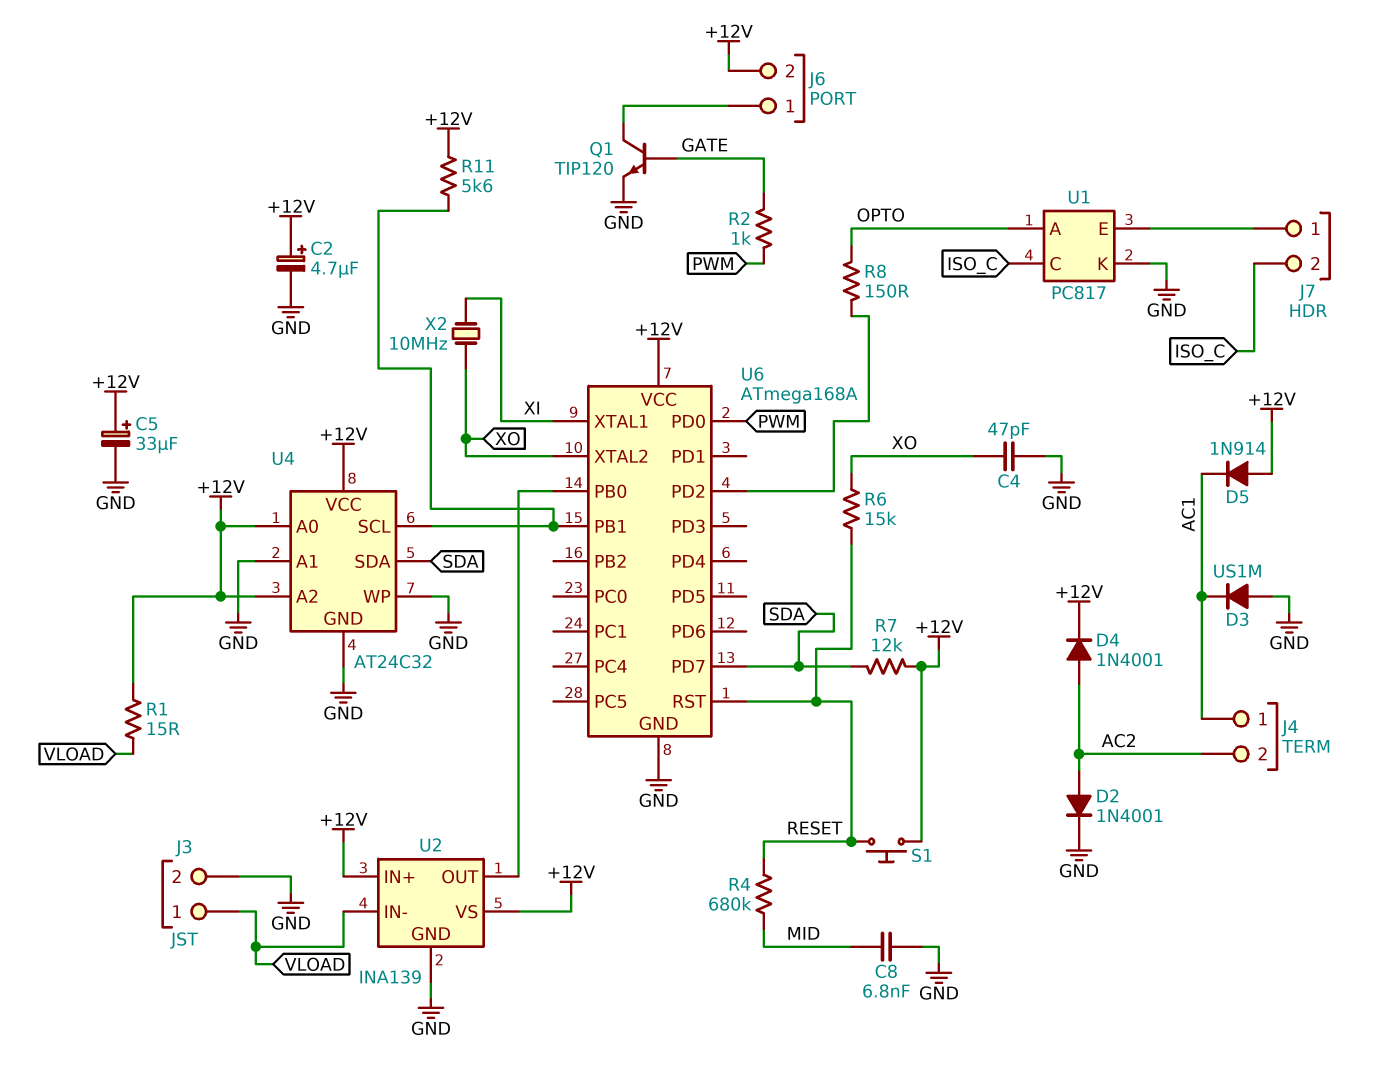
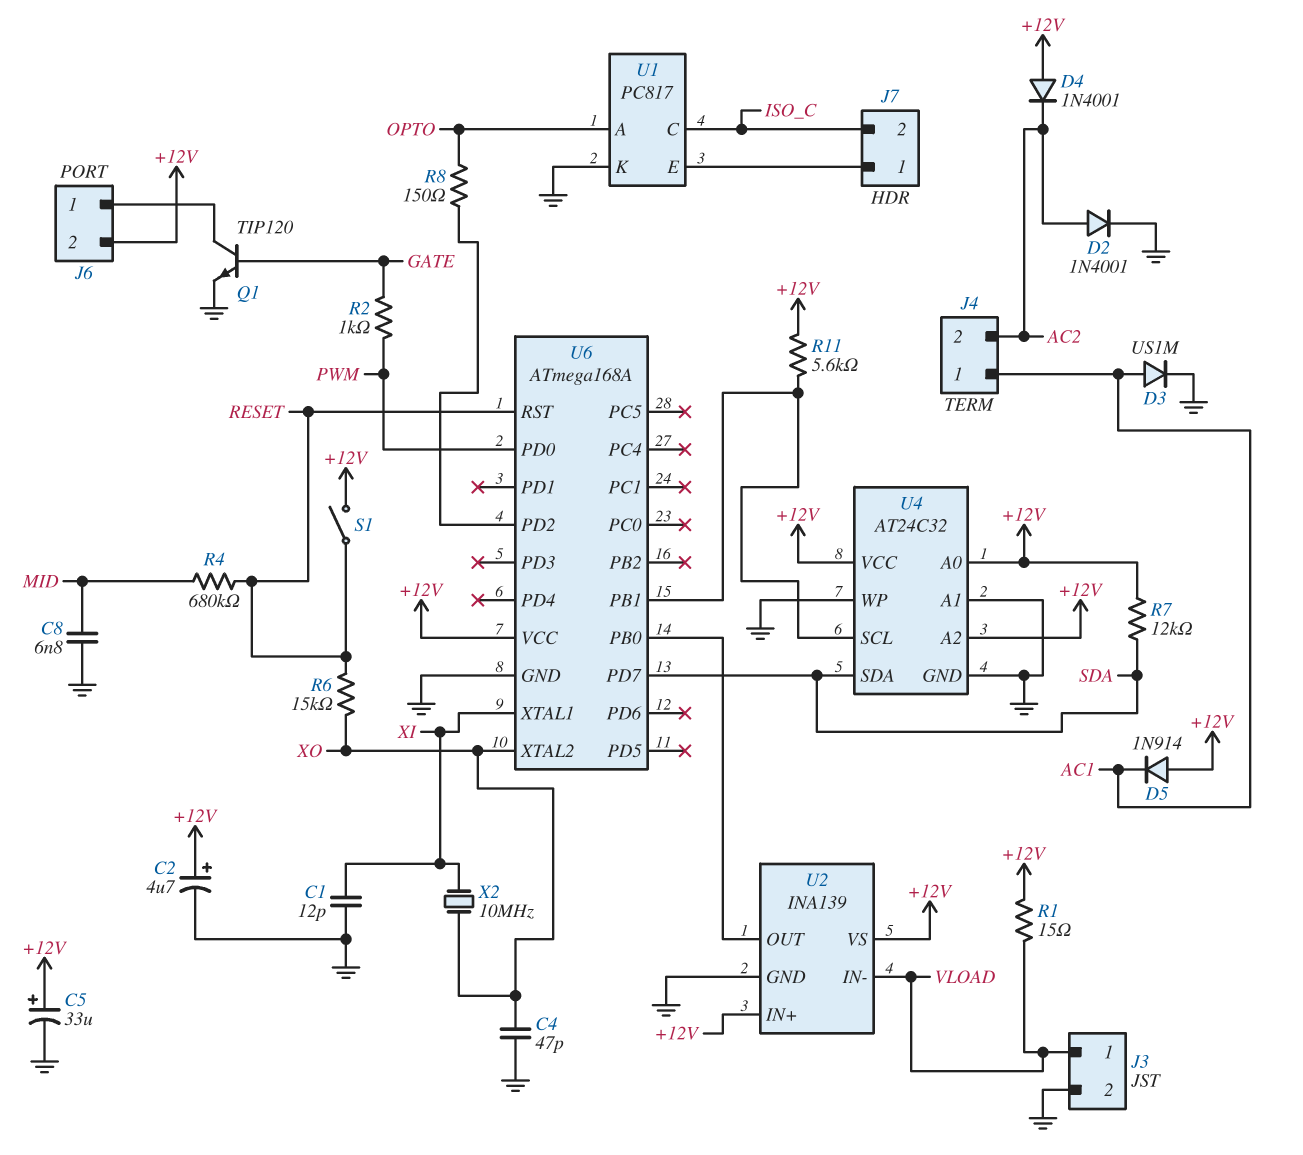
C1: none -> 12pF (GND, XI)
D3: diode US1M (A GND, K AC1) -> diode US1M (A AC1, K GND)
D4: diode 1N4001 (A AC2, K +12V) -> diode 1N4001 (A +12V, K AC2)
S1: button (+12V, RESET) -> switch (+12V, RESET)

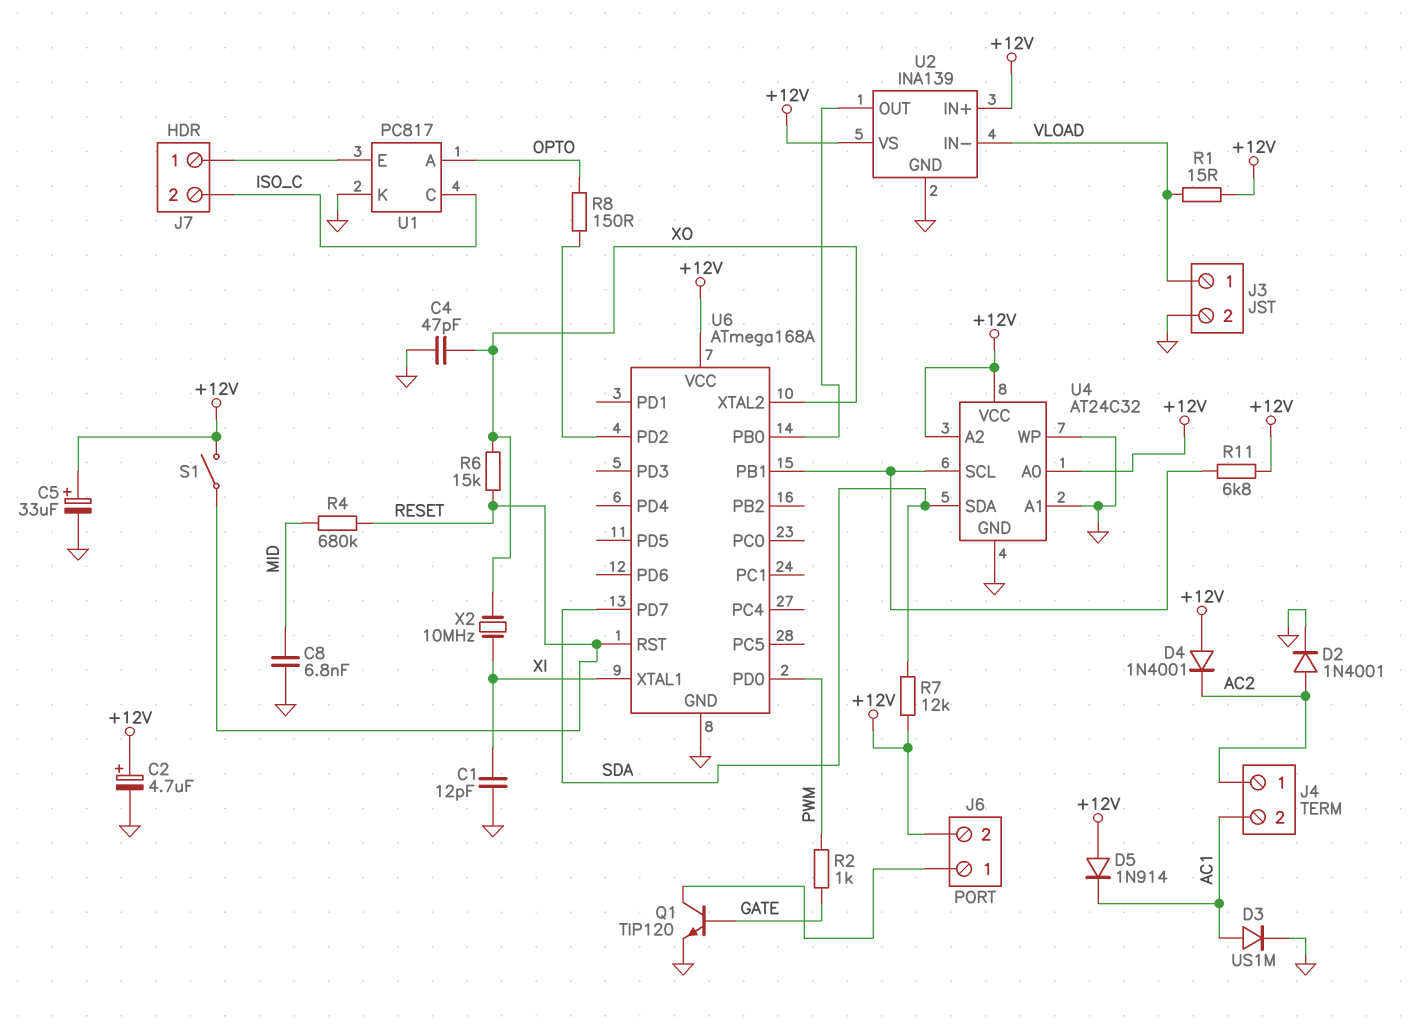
J4 pin 1: AC1 -> AC2
J4 pin 2: AC2 -> AC1
R11: 5.6k (+12V, U4/SCL) -> 6.8k (+12V, U4/SCL)

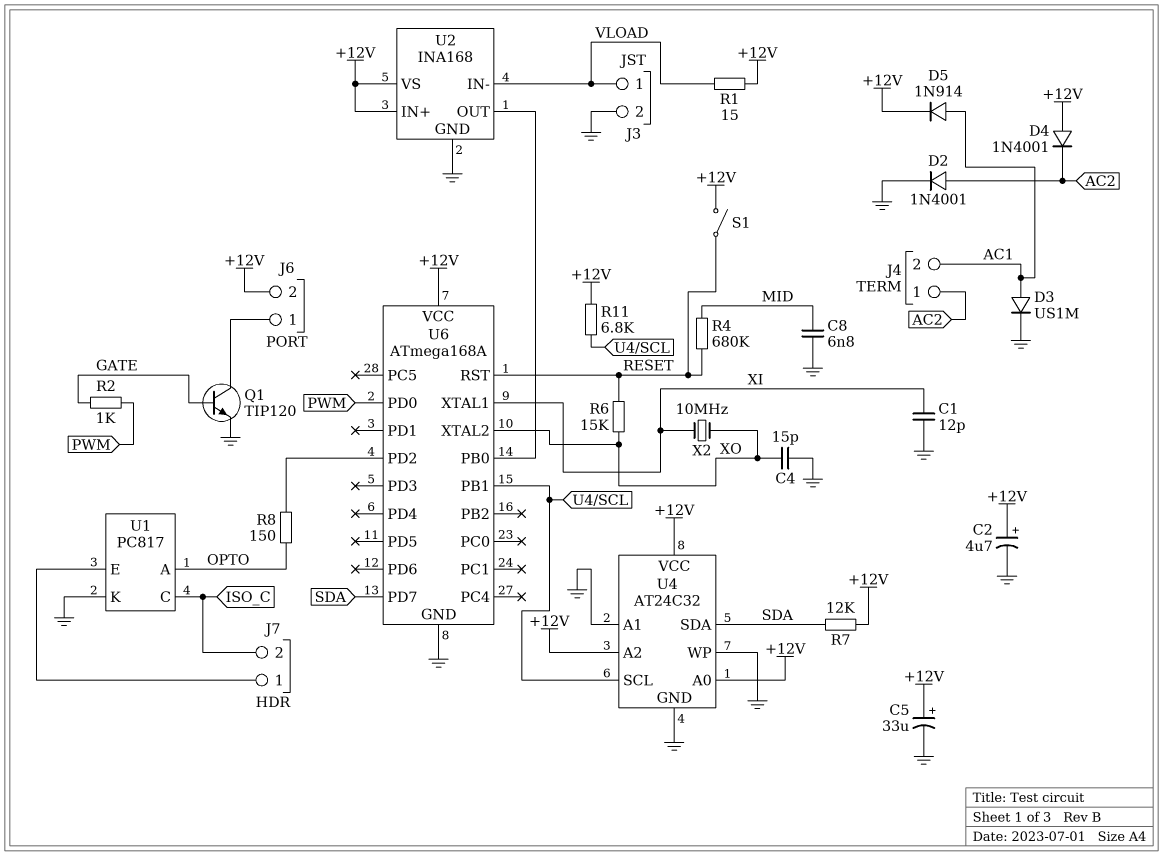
C4: 47pF (GND, XO) -> 15pF (GND, XO)
D5: diode 1N914 (A +12V, K AC1) -> diode 1N914 (A AC1, K +12V)
U2: INA139 -> INA168

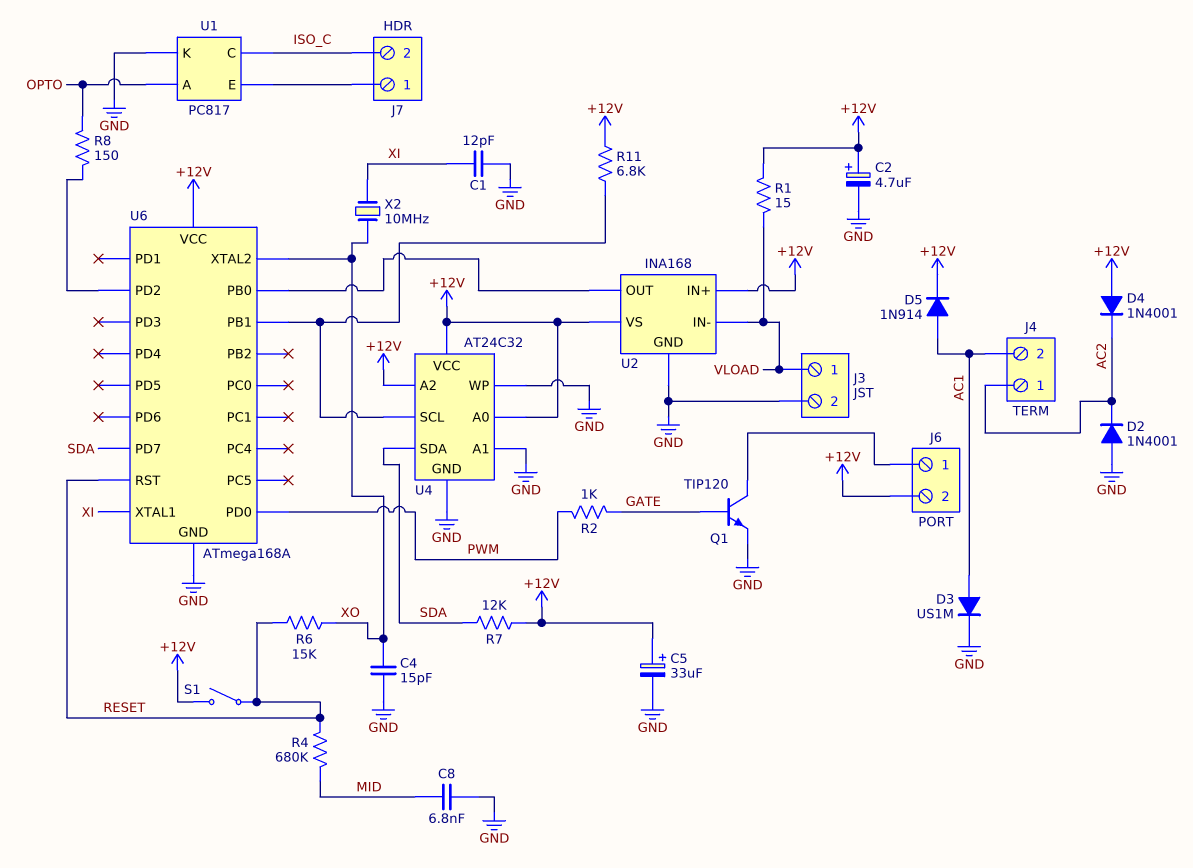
D2: diode 1N4001 (A AC2, K GND) -> diode 1N4001 (A GND, K AC2)

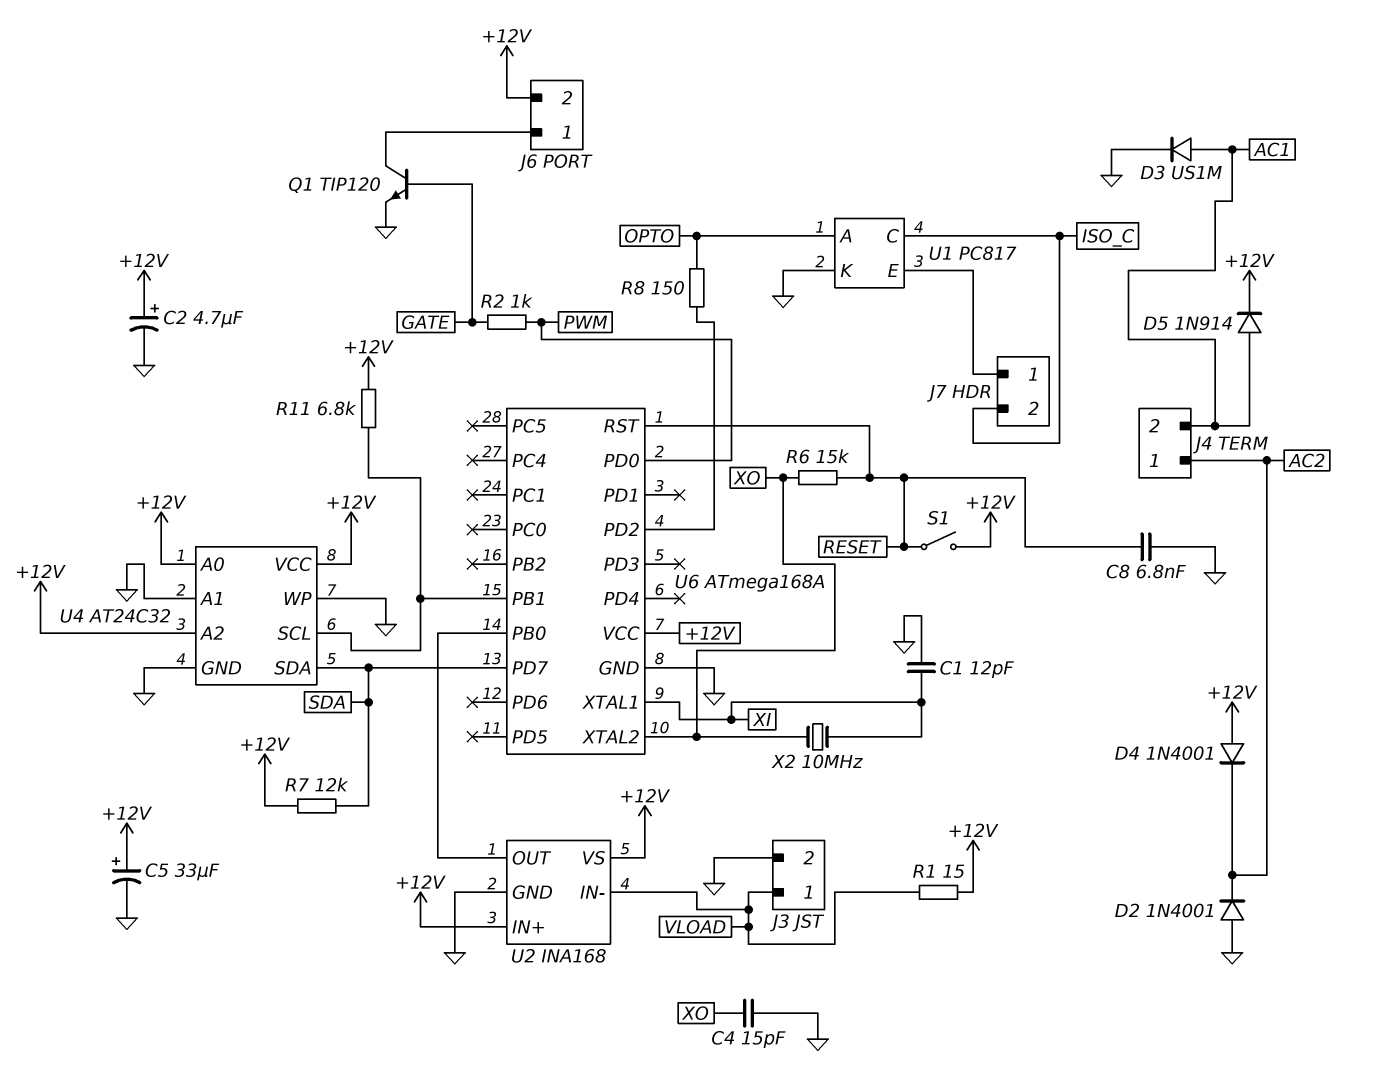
C8: 6.8nF (GND, MID) -> 6.8nF (GND, RESET)
R4: 680k (MID, RESET) -> none

